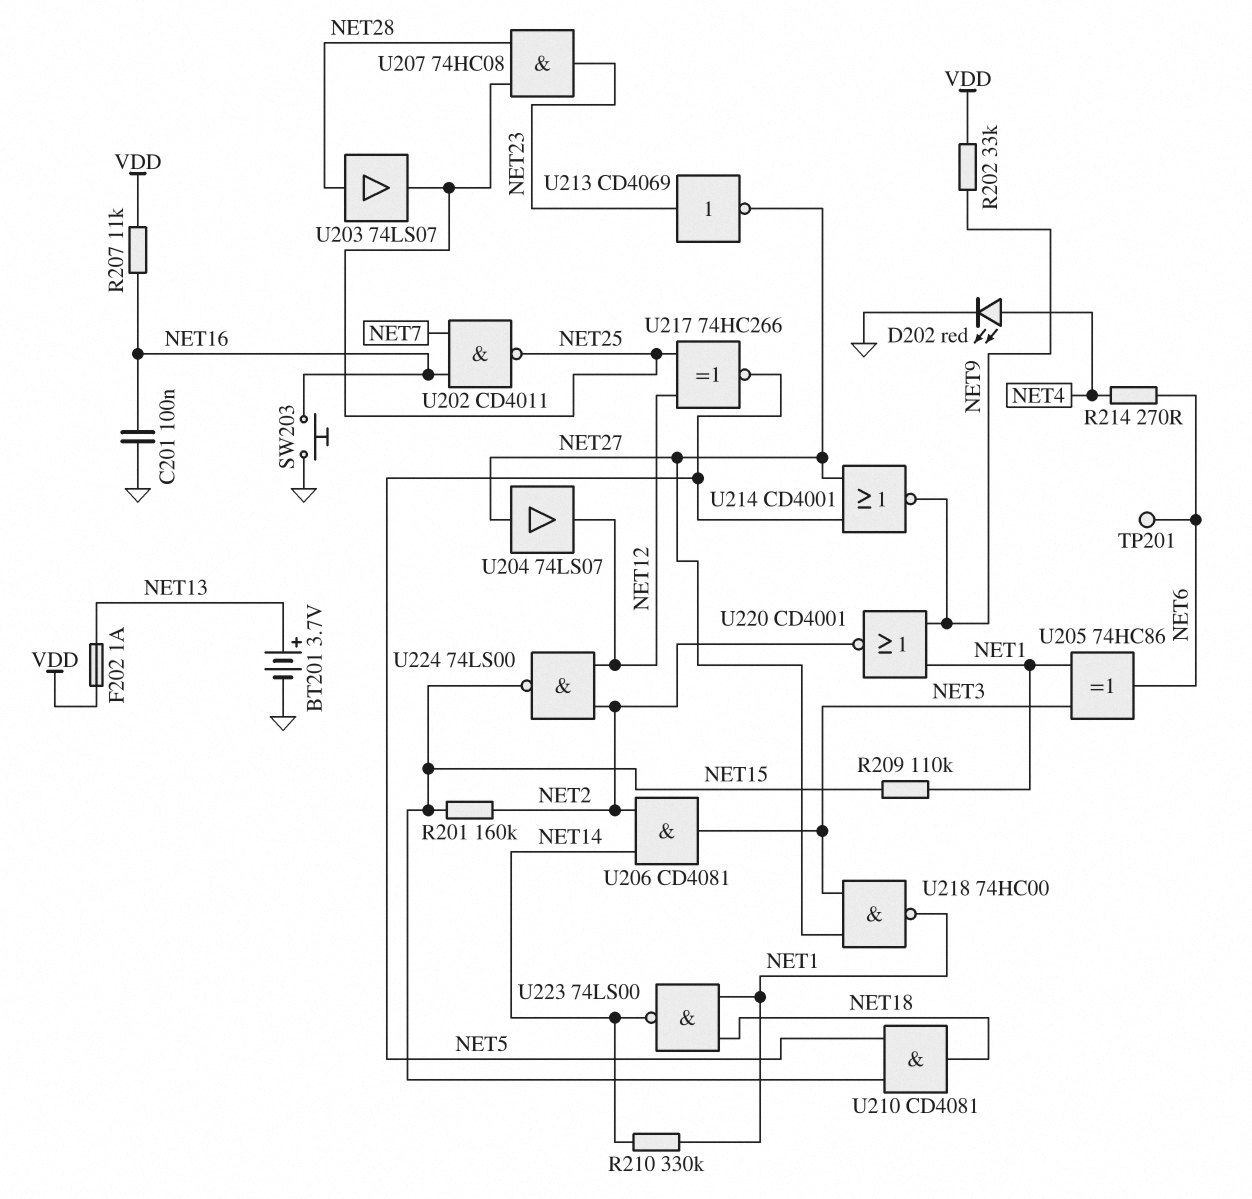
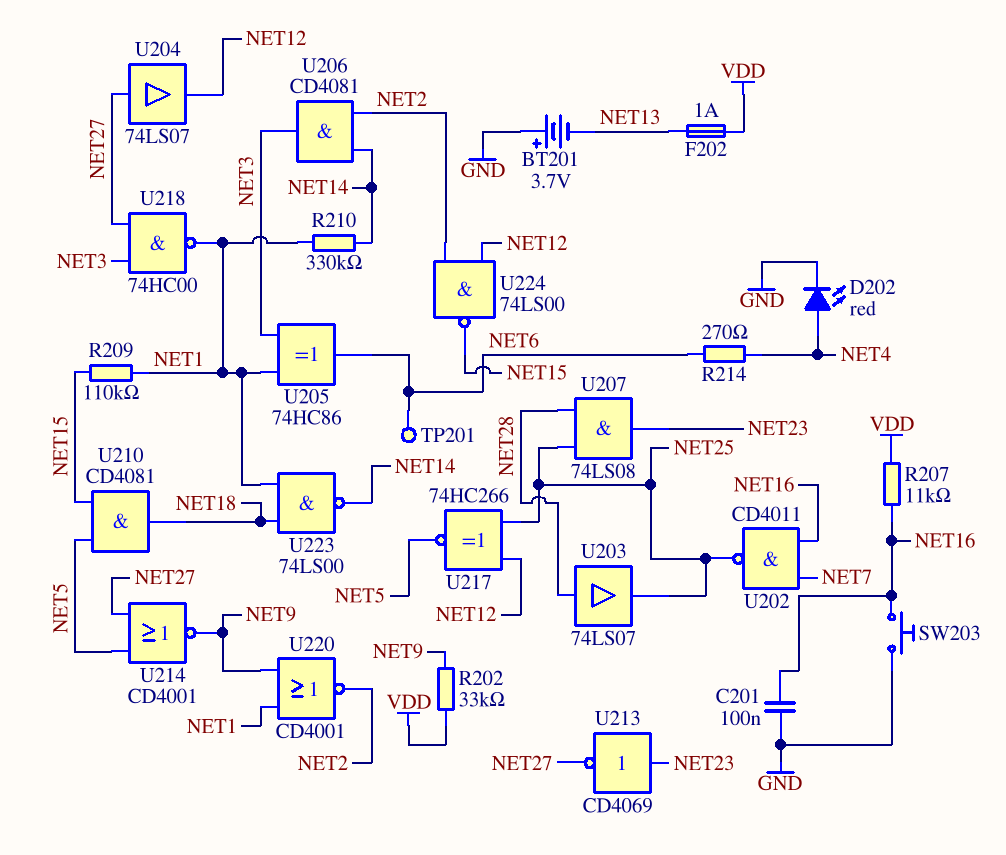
BT201: 3.7V (plus NET13, minus GND) -> 3.7V (plus GND, minus NET13)
R201: 160k (NET2, NET15) -> none
U207: AND 74HC08 (in NET25, in NET28, out NET23) -> AND 74LS08 (in NET25, in NET28, out NET23)

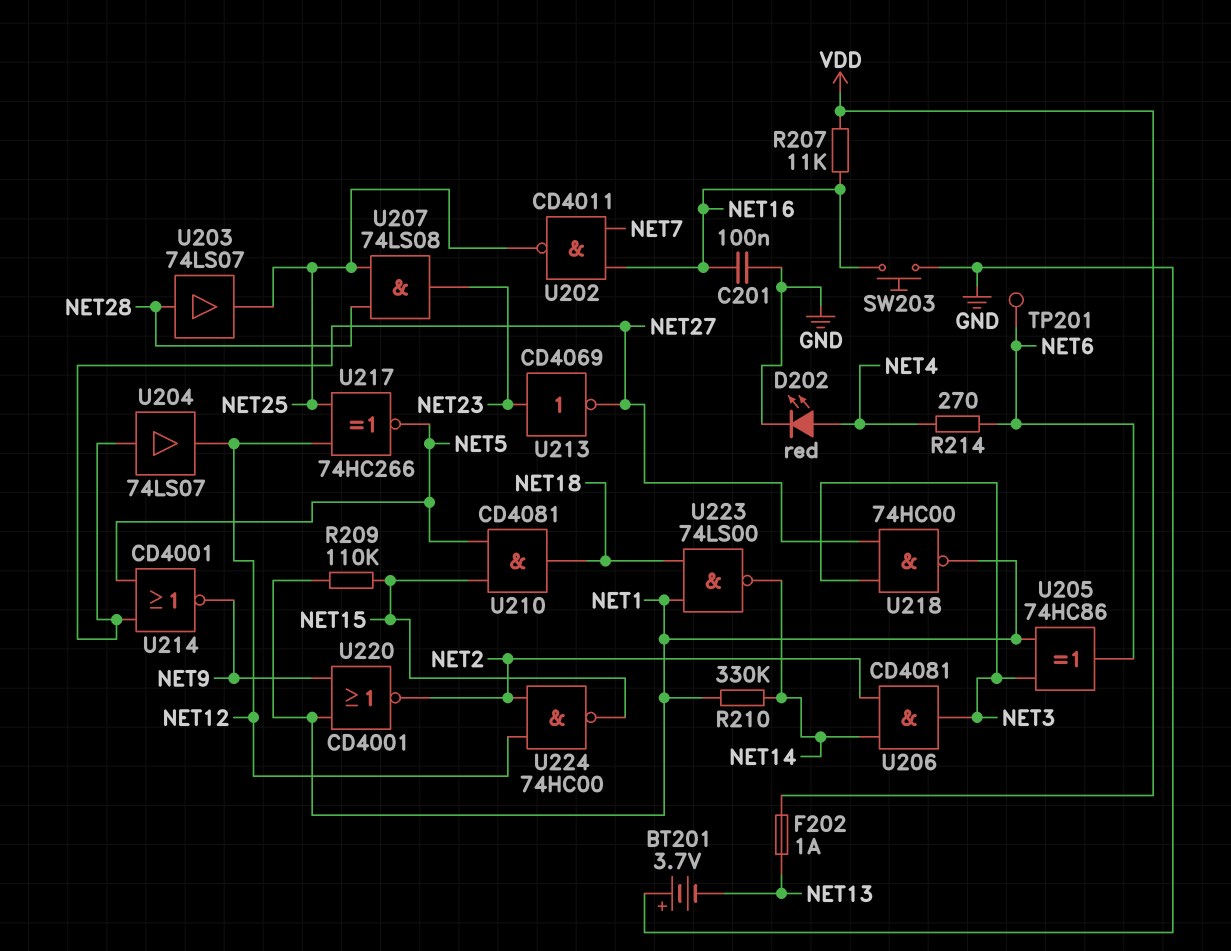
R202: 33k (NET9, VDD) -> none
U224: NAND 74LS00 (in NET2, in NET12, out NET15) -> NAND 74HC00 (in NET2, in NET12, out NET15)

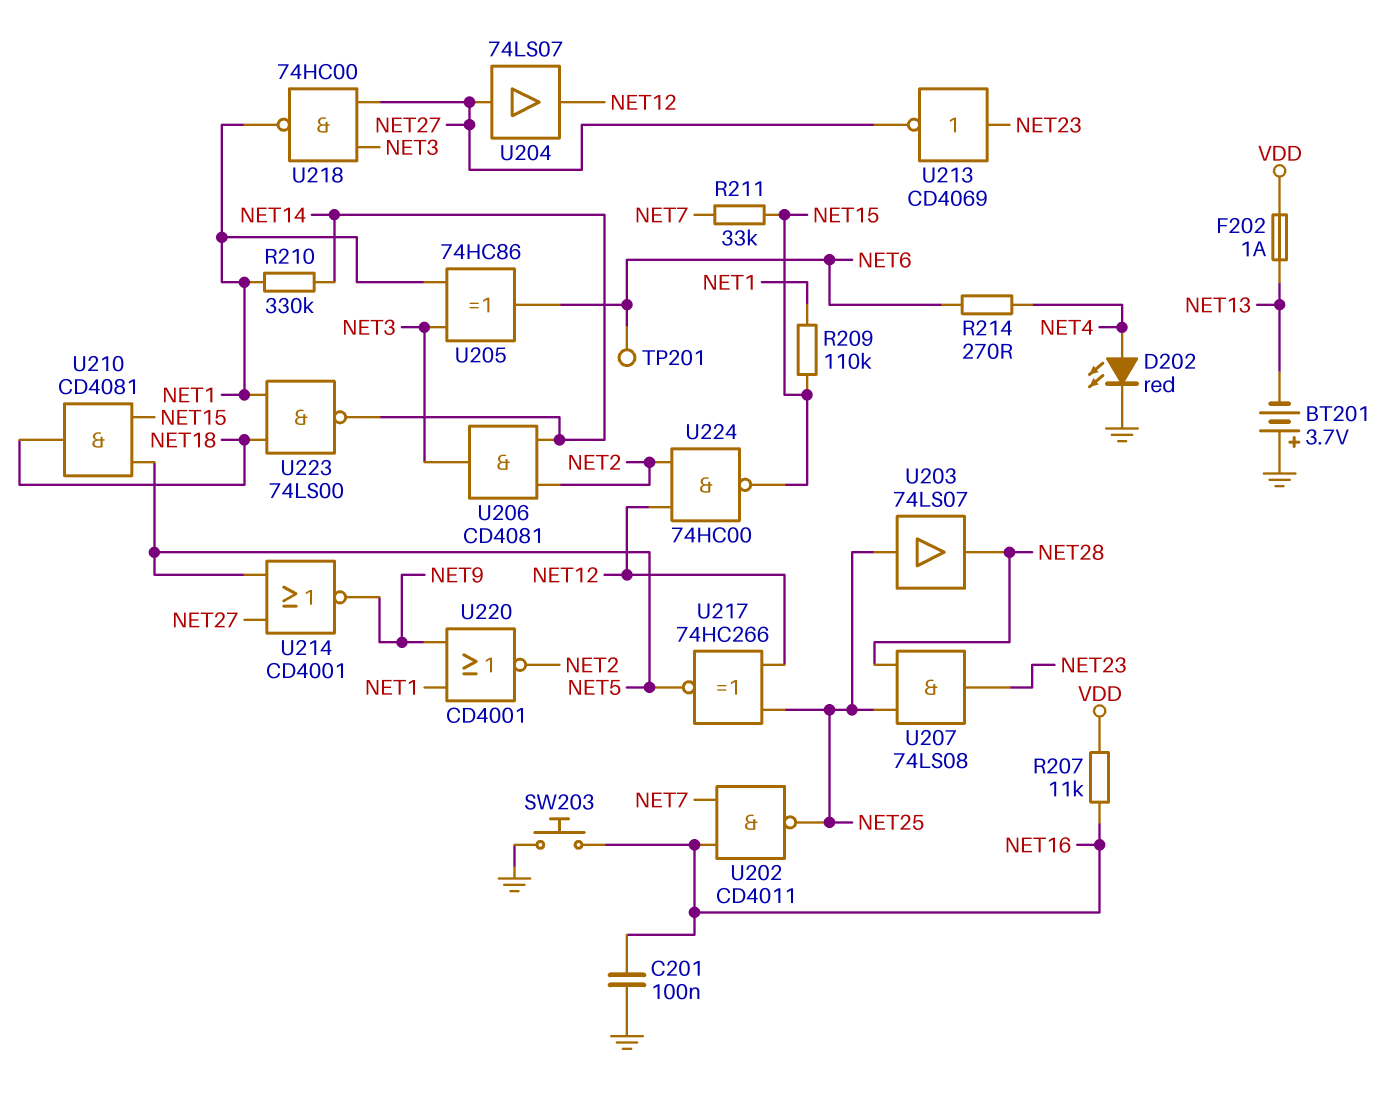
R211: none -> 33k (NET7, NET15)
U203: buffer 74LS07 (in NET28, out NET25) -> buffer 74LS07 (in NET25, out NET28)

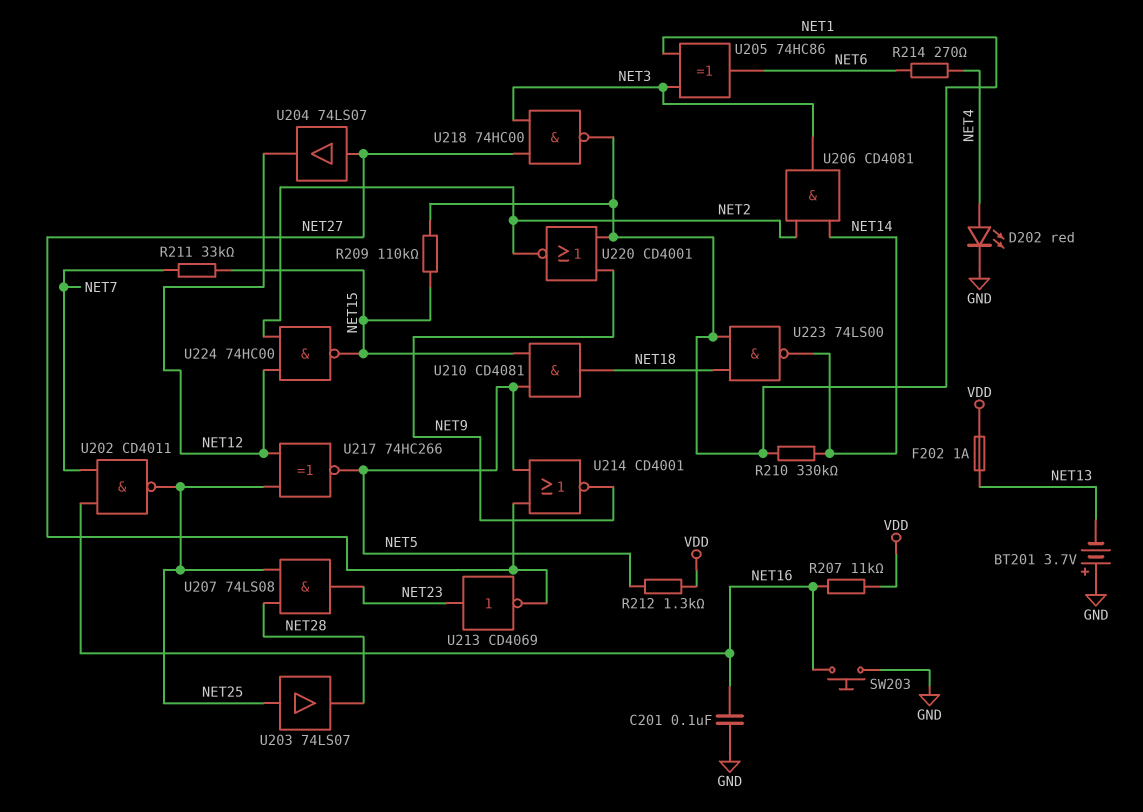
R212: none -> 1.3k (NET5, VDD)
TP201: test point (NET6) -> none

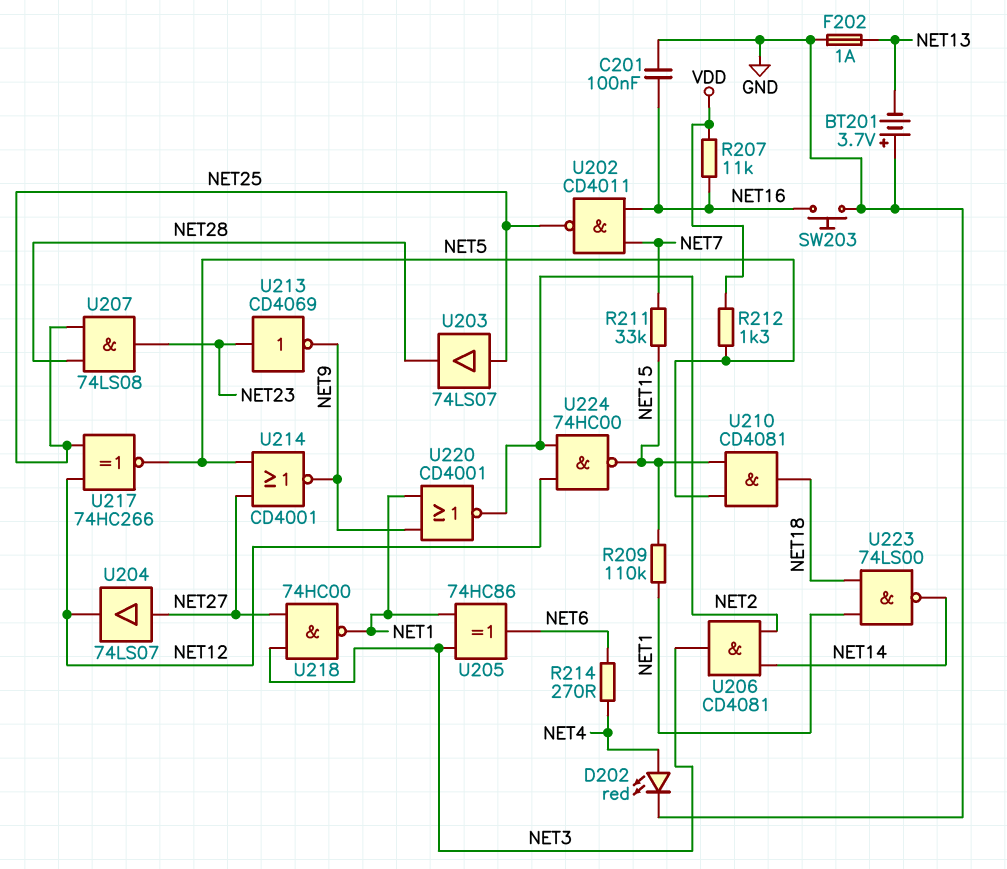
F202: 1A (NET13, VDD) -> 1A (GND, NET13)
R210: 330k (NET1, NET14) -> none
U213: NOT CD4069 (in NET23, out NET27) -> NOT CD4069 (in NET23, out NET9)

